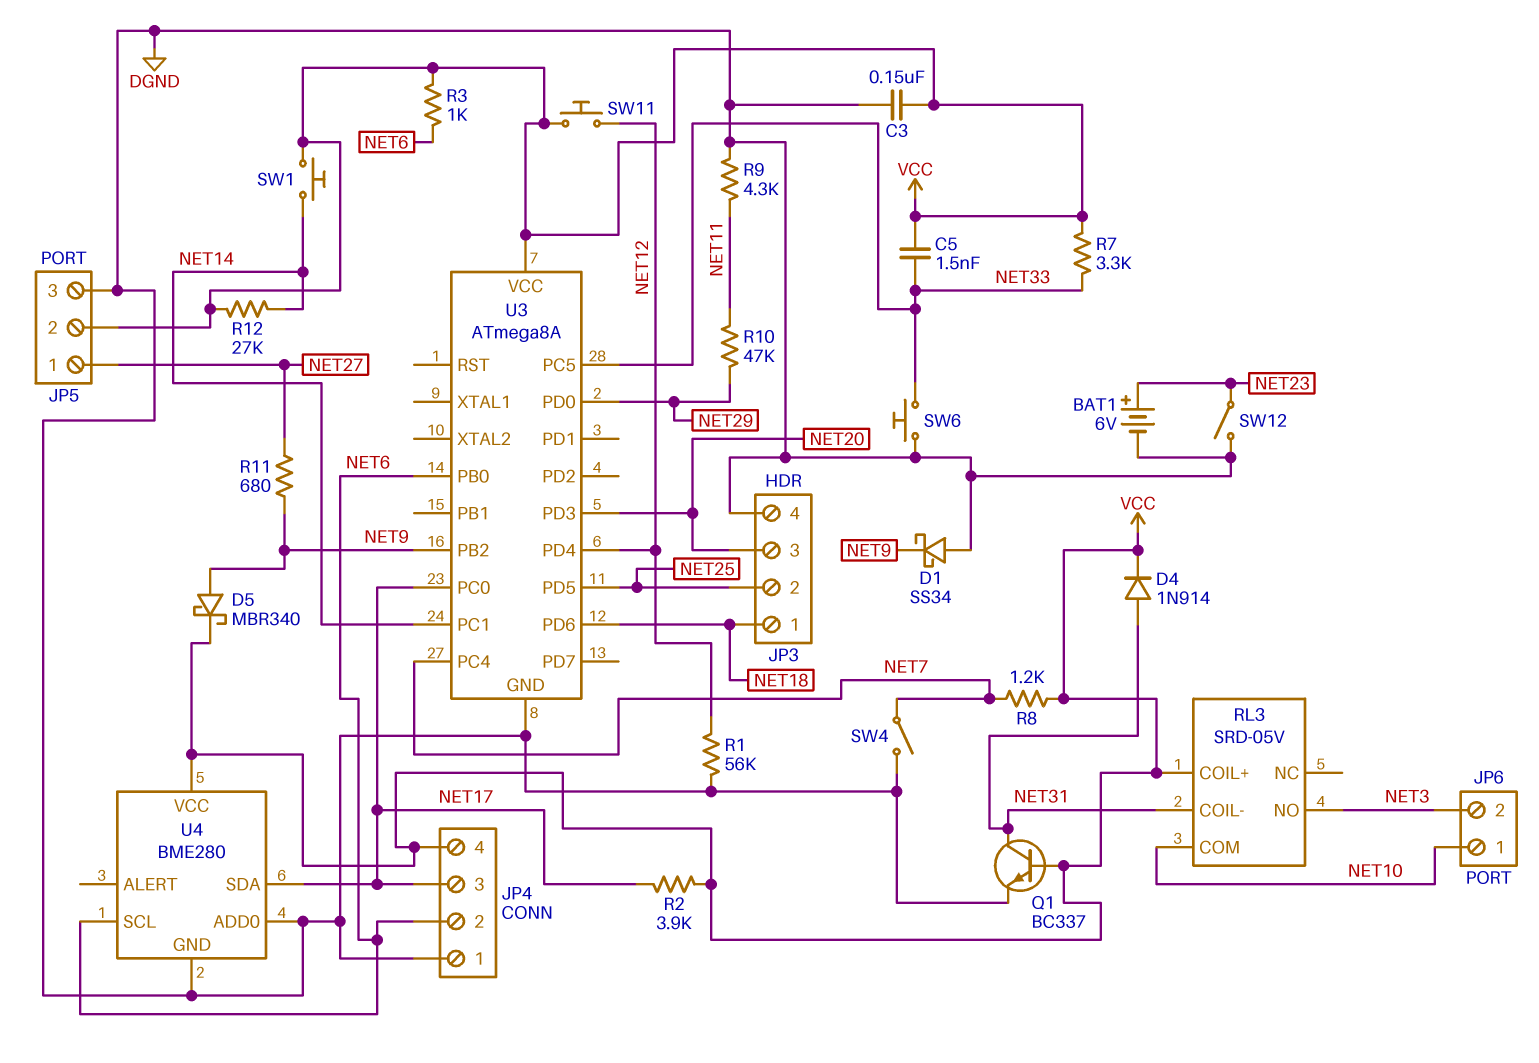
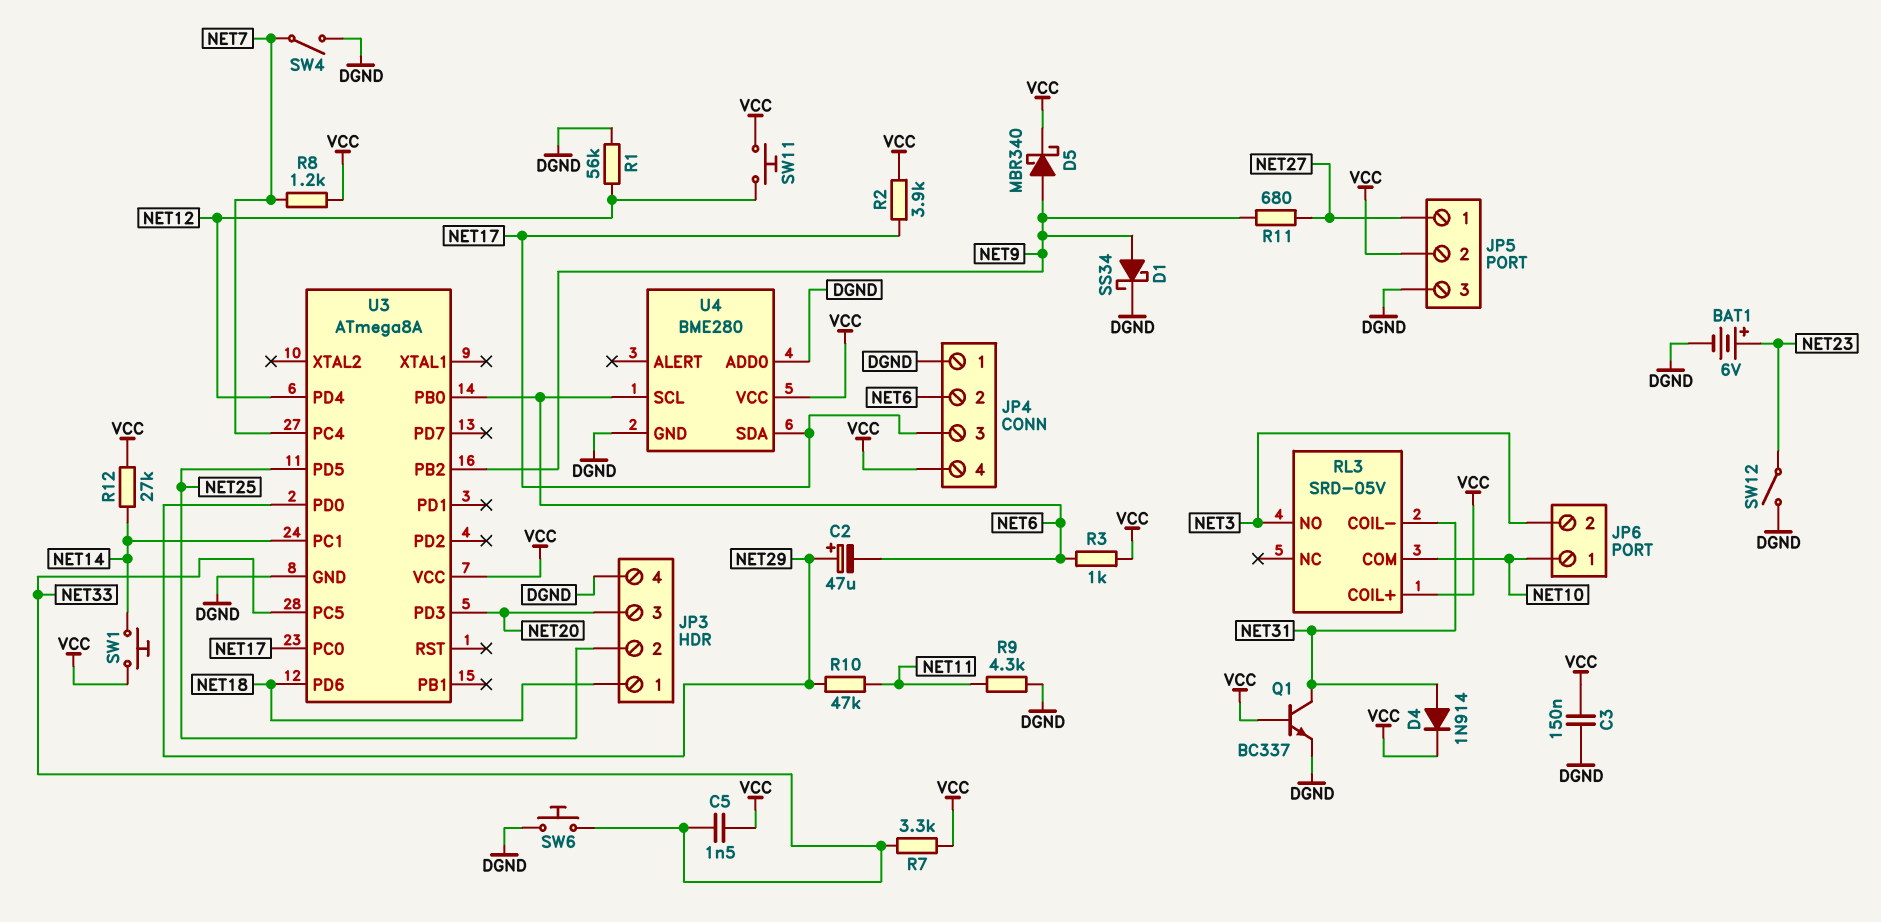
C2: none -> 47uF (plus NET29, minus NET6)
D1: schottky SS34 (A DGND, K NET9) -> schottky SS34 (A NET9, K DGND)

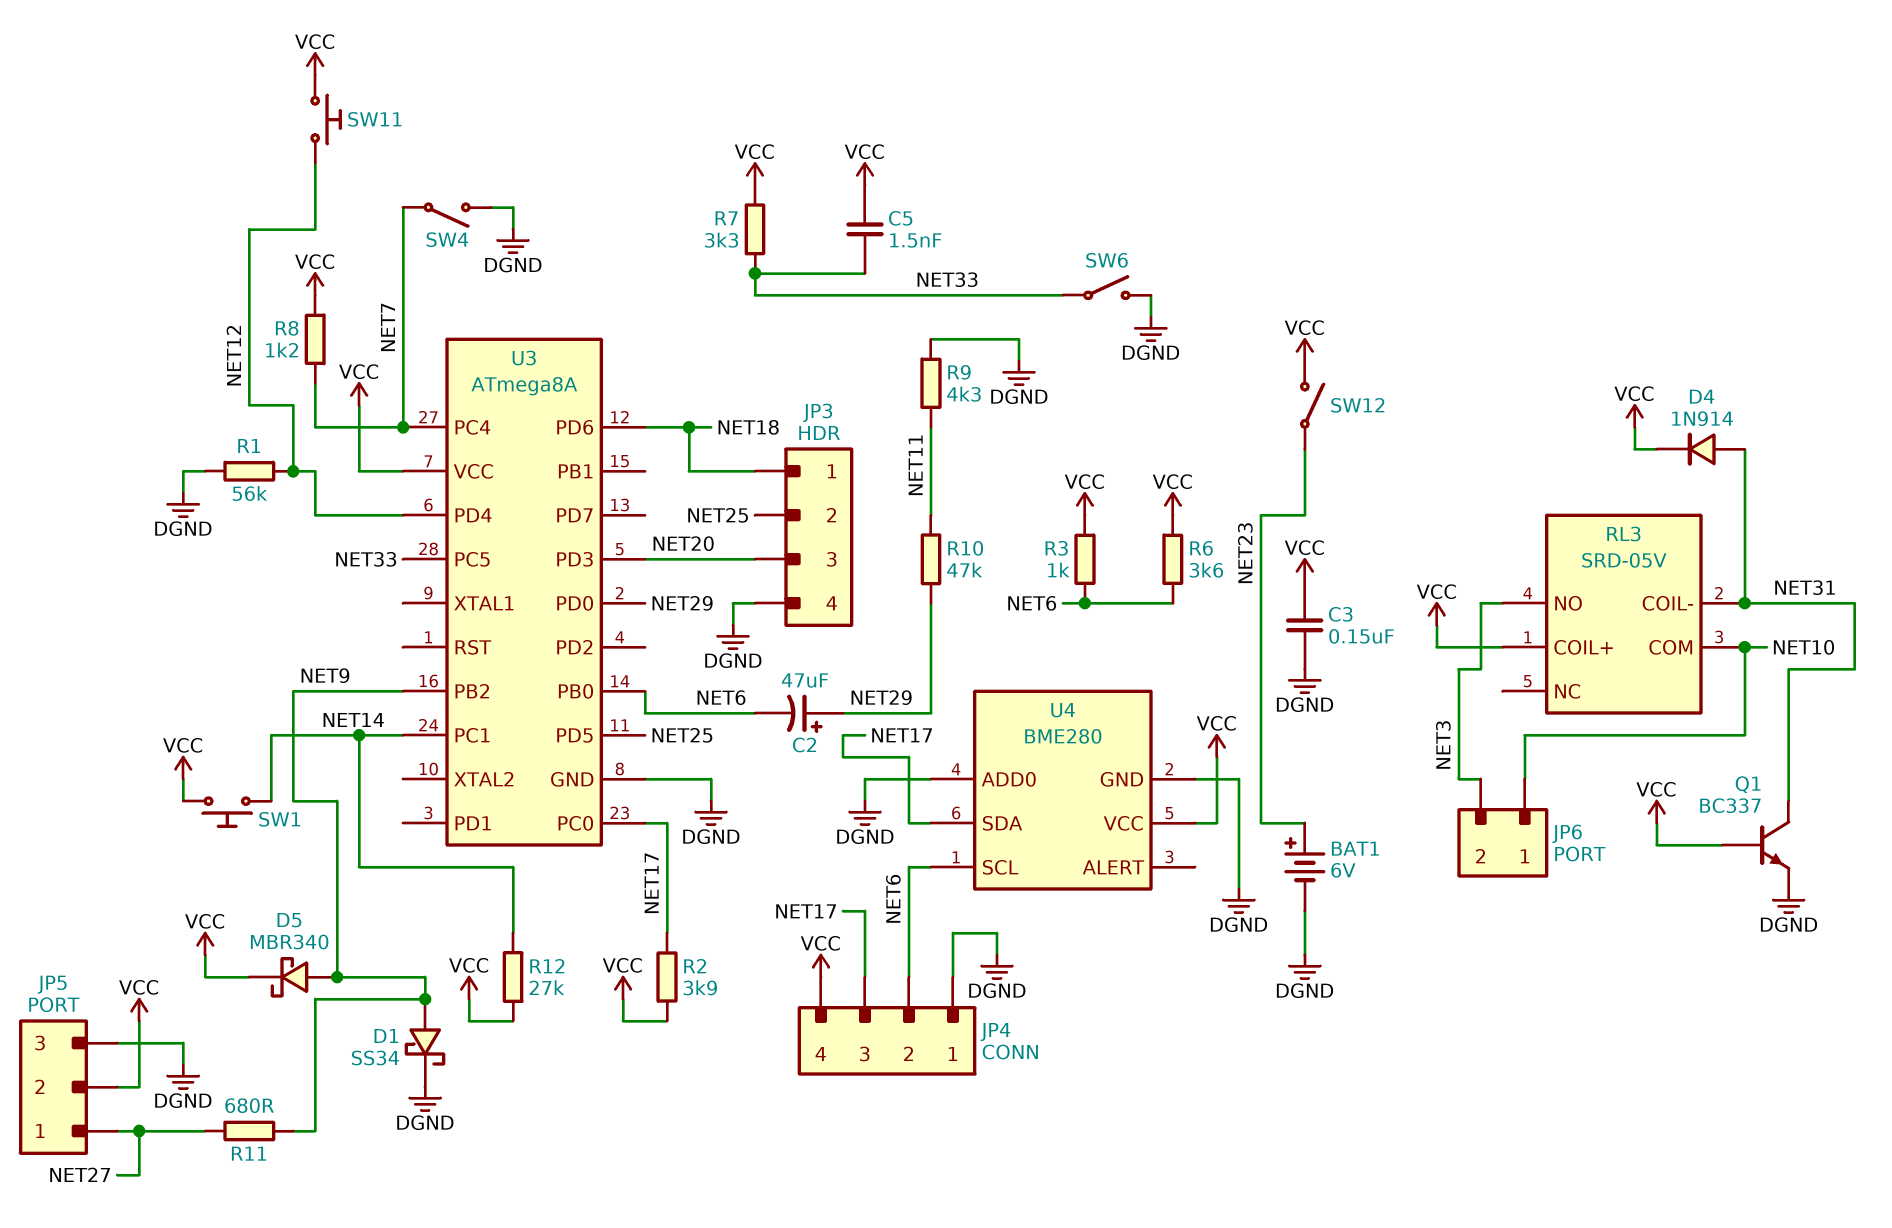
R6: none -> 3.6k (NET6, VCC)
SW6: button (DGND, NET33) -> switch (DGND, NET33)
SW12: switch (DGND, NET23) -> switch (NET23, VCC)

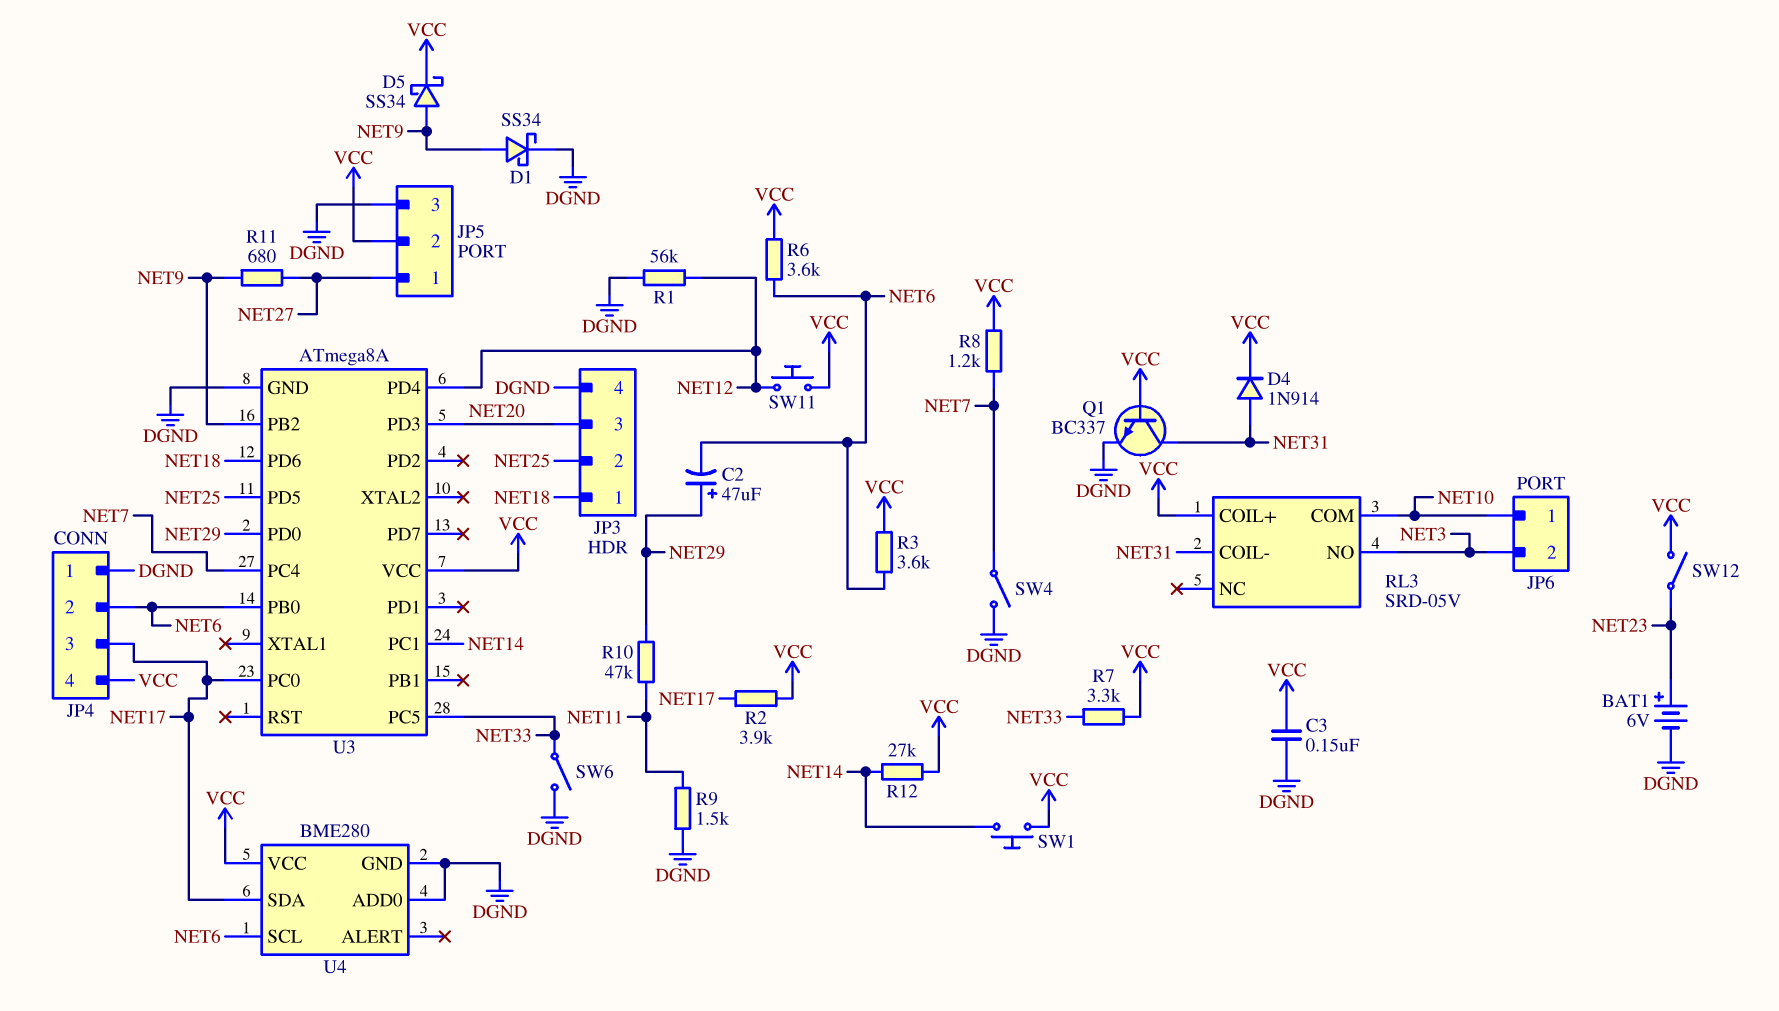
C5: 1.5nF (NET33, VCC) -> none
D5: schottky MBR340 (A NET9, K VCC) -> schottky SS34 (A NET9, K VCC)
R3: 1k (NET6, VCC) -> 3.6k (NET6, VCC)
R9: 4.3k (DGND, NET11) -> 1.5k (DGND, NET11)

